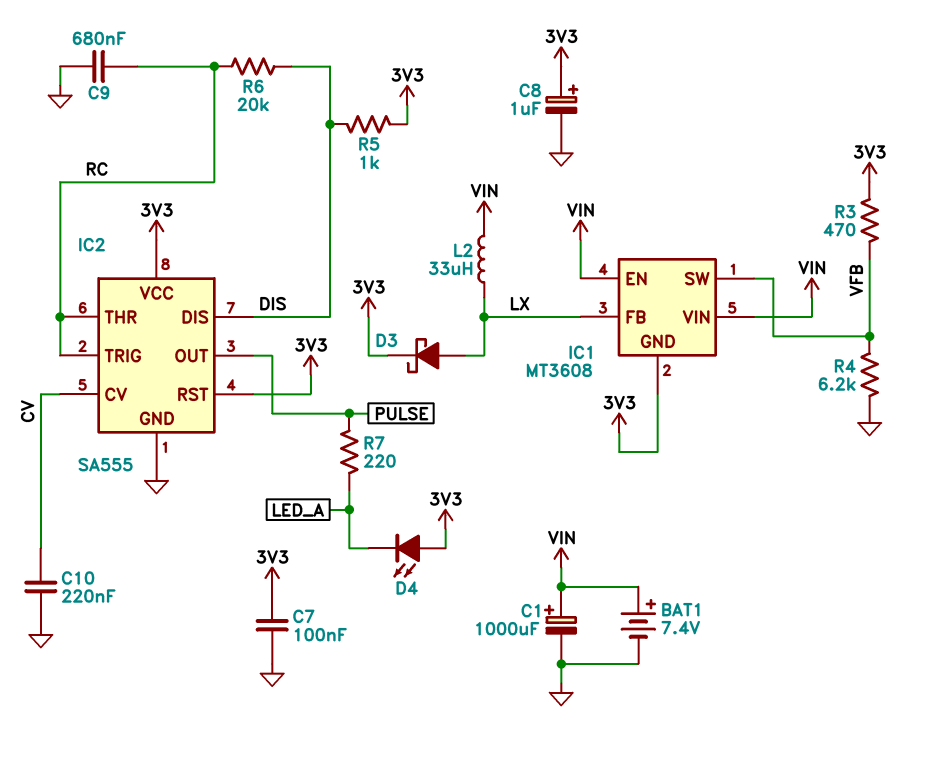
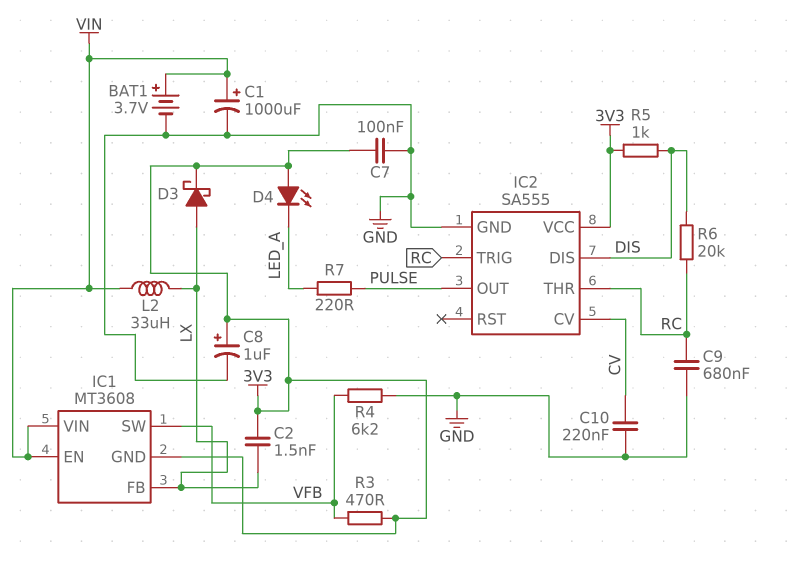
BAT1: 7.4V (plus VIN, minus GND) -> 3.7V (plus VIN, minus GND)
C2: none -> 1.5nF (3V3, LX)
IC2 pin RST: 3V3 -> none

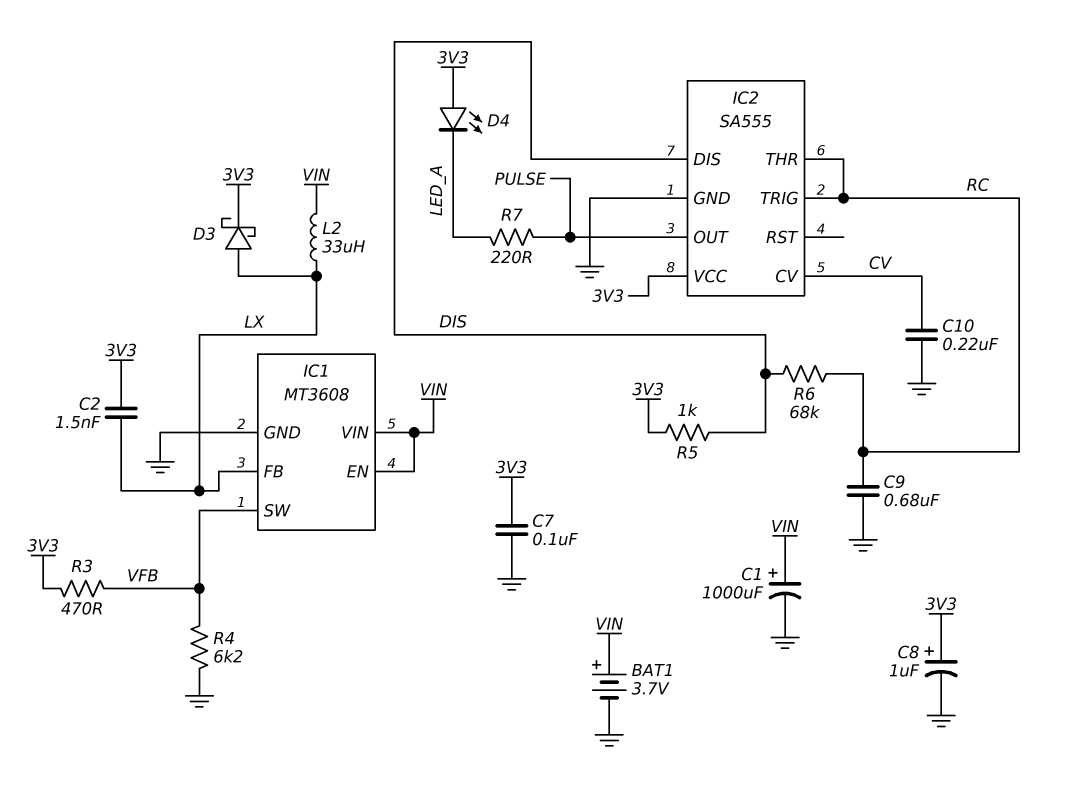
IC1 pin GND: 3V3 -> GND
R6: 20k (DIS, RC) -> 68k (DIS, RC)

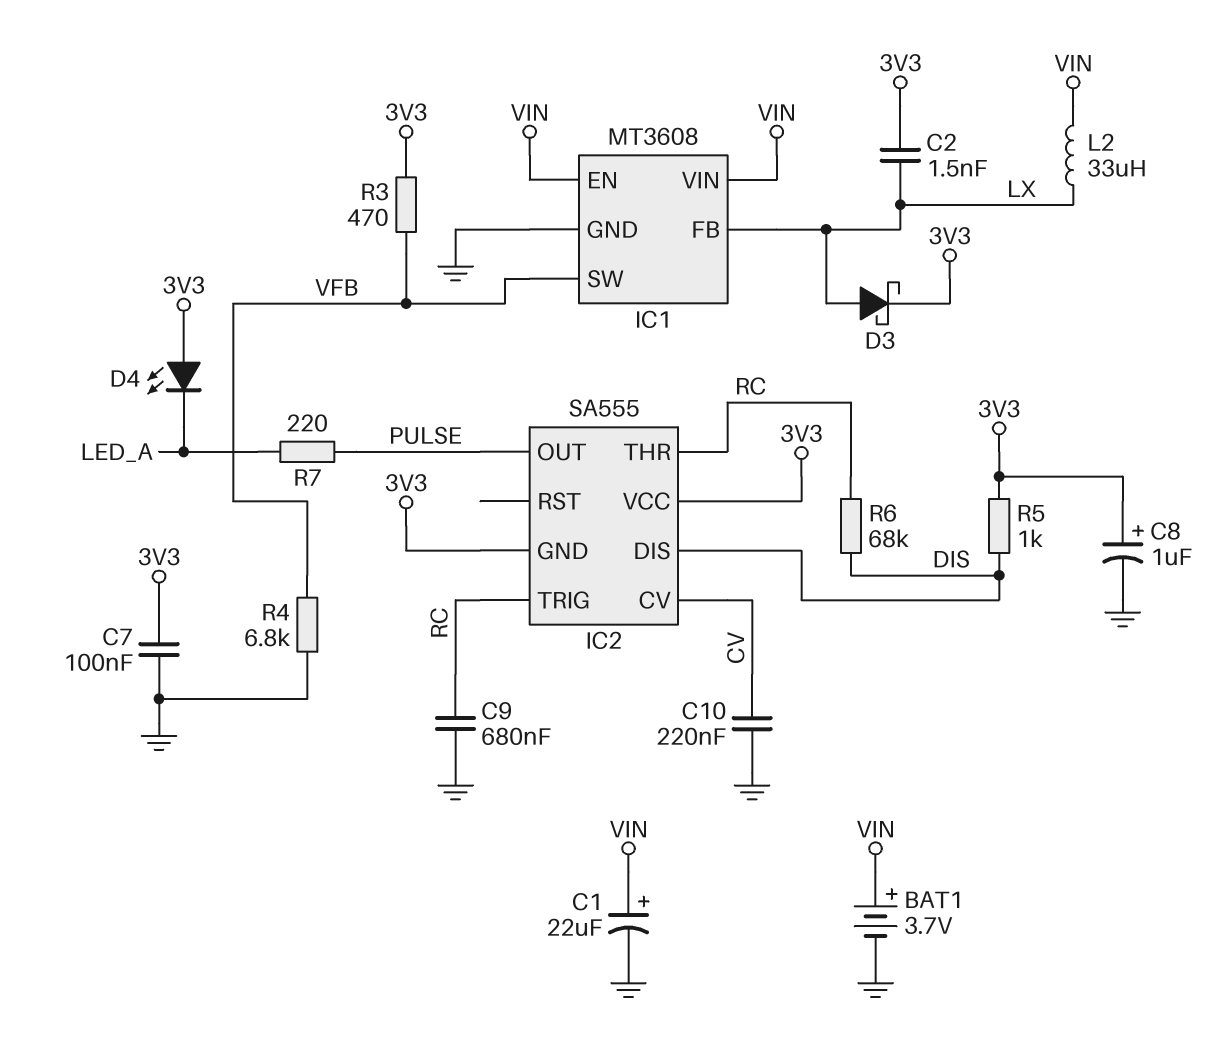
C1: 1000uF (plus VIN, minus GND) -> 22uF (plus VIN, minus GND)
IC2 pin GND: GND -> 3V3
R4: 6.2k (GND, VFB) -> 6.8k (GND, VFB)

